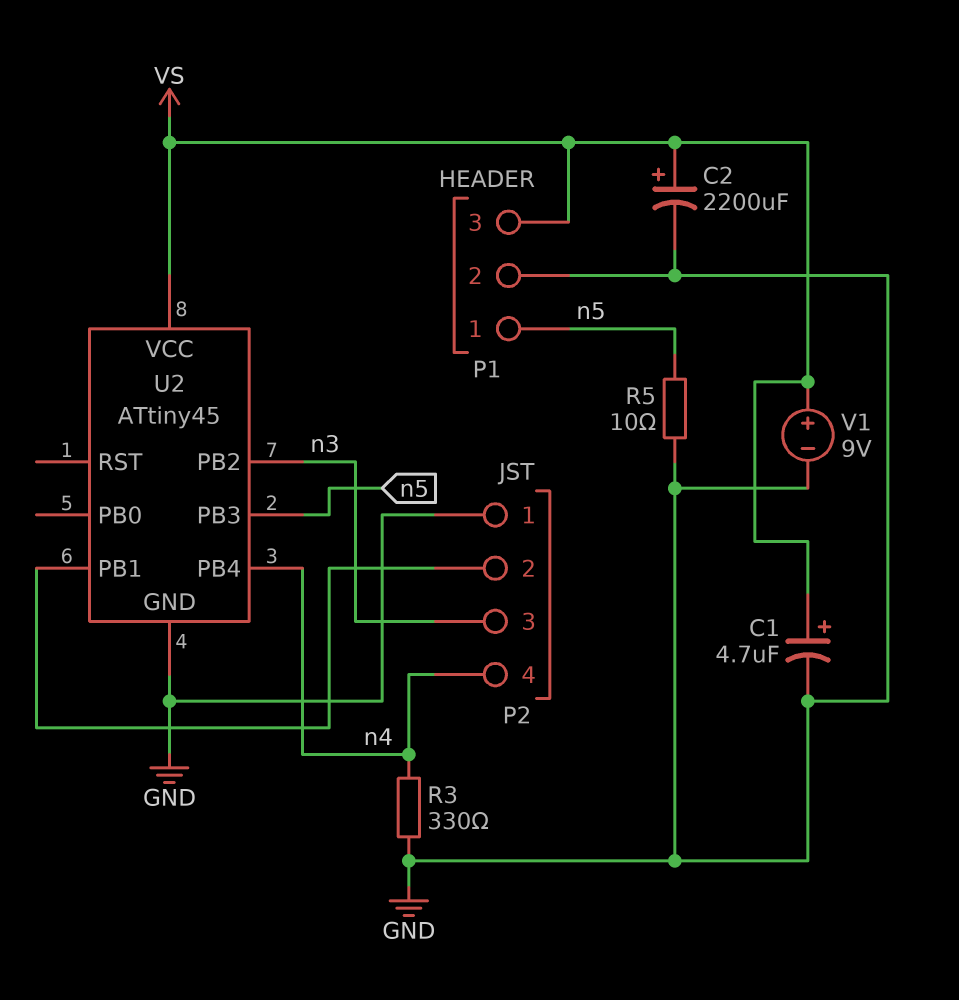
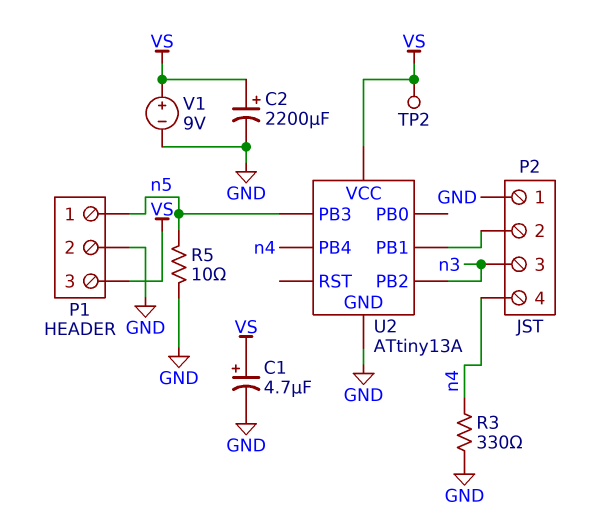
TP2: none -> test point (VS)
U2: ATtiny45 -> ATtiny13A

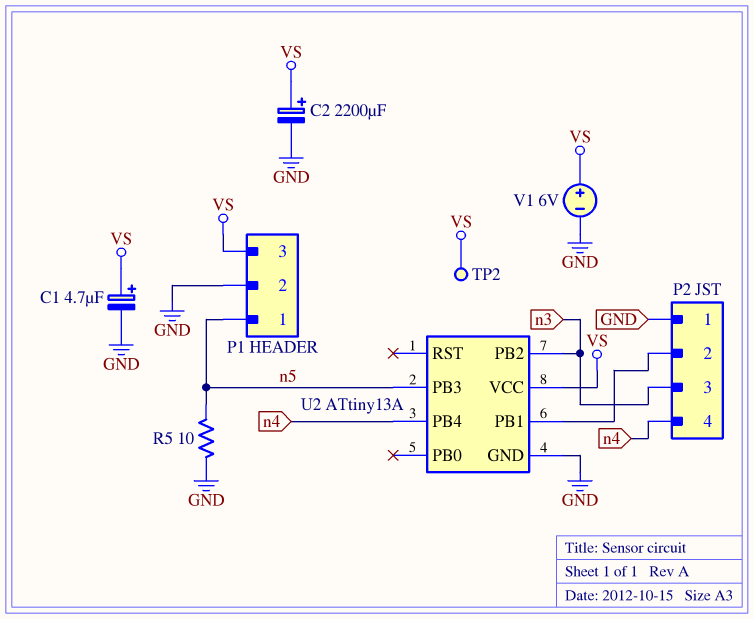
R3: 330 (GND, n4) -> none
V1: 9V (plus VS, minus GND) -> 6V (plus VS, minus GND)

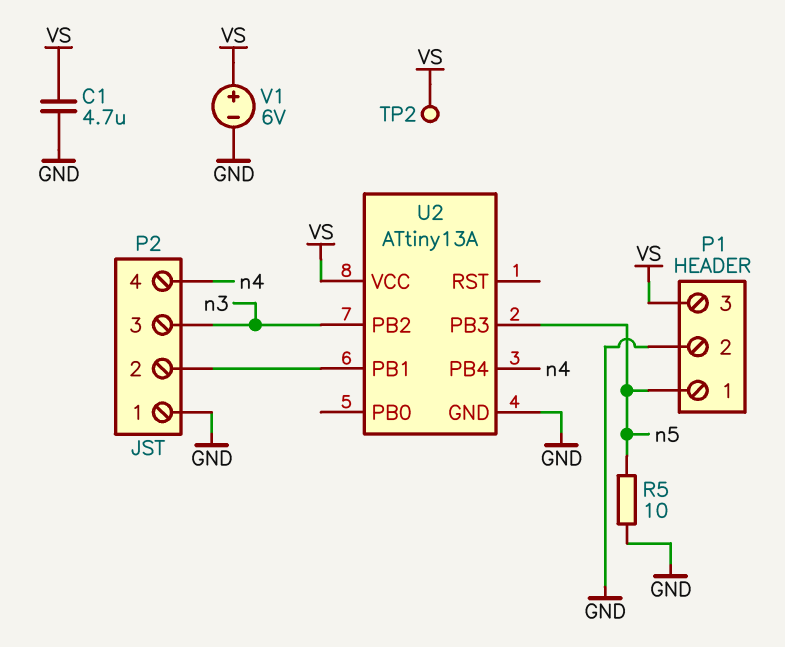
C1: 4.7uF (plus VS, minus GND) -> 4.7uF (GND, VS)
C2: 2200uF (plus VS, minus GND) -> none

